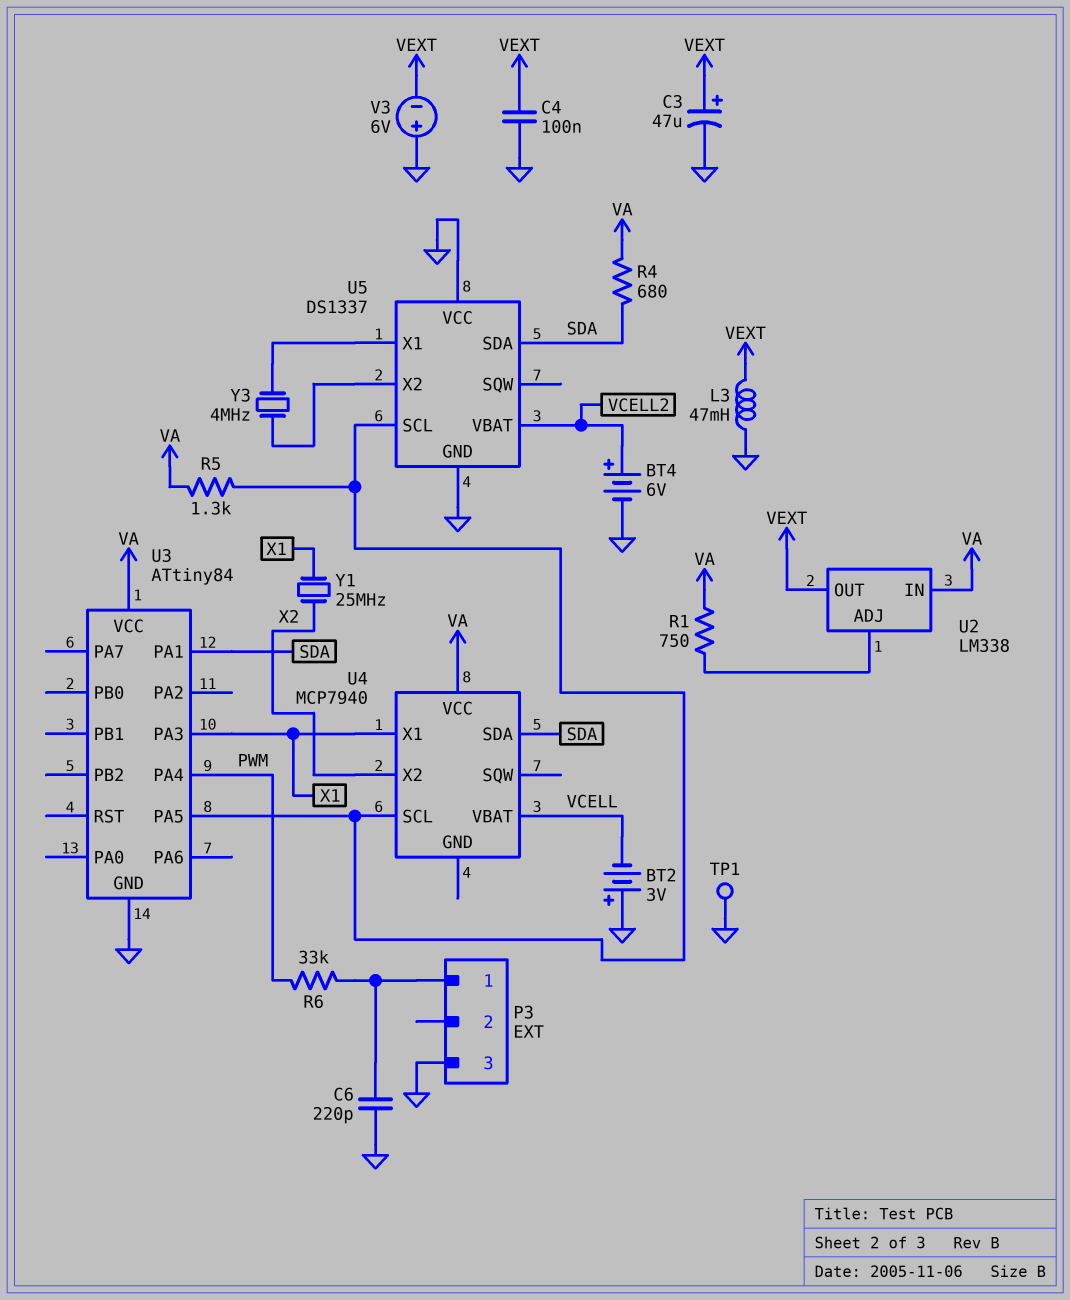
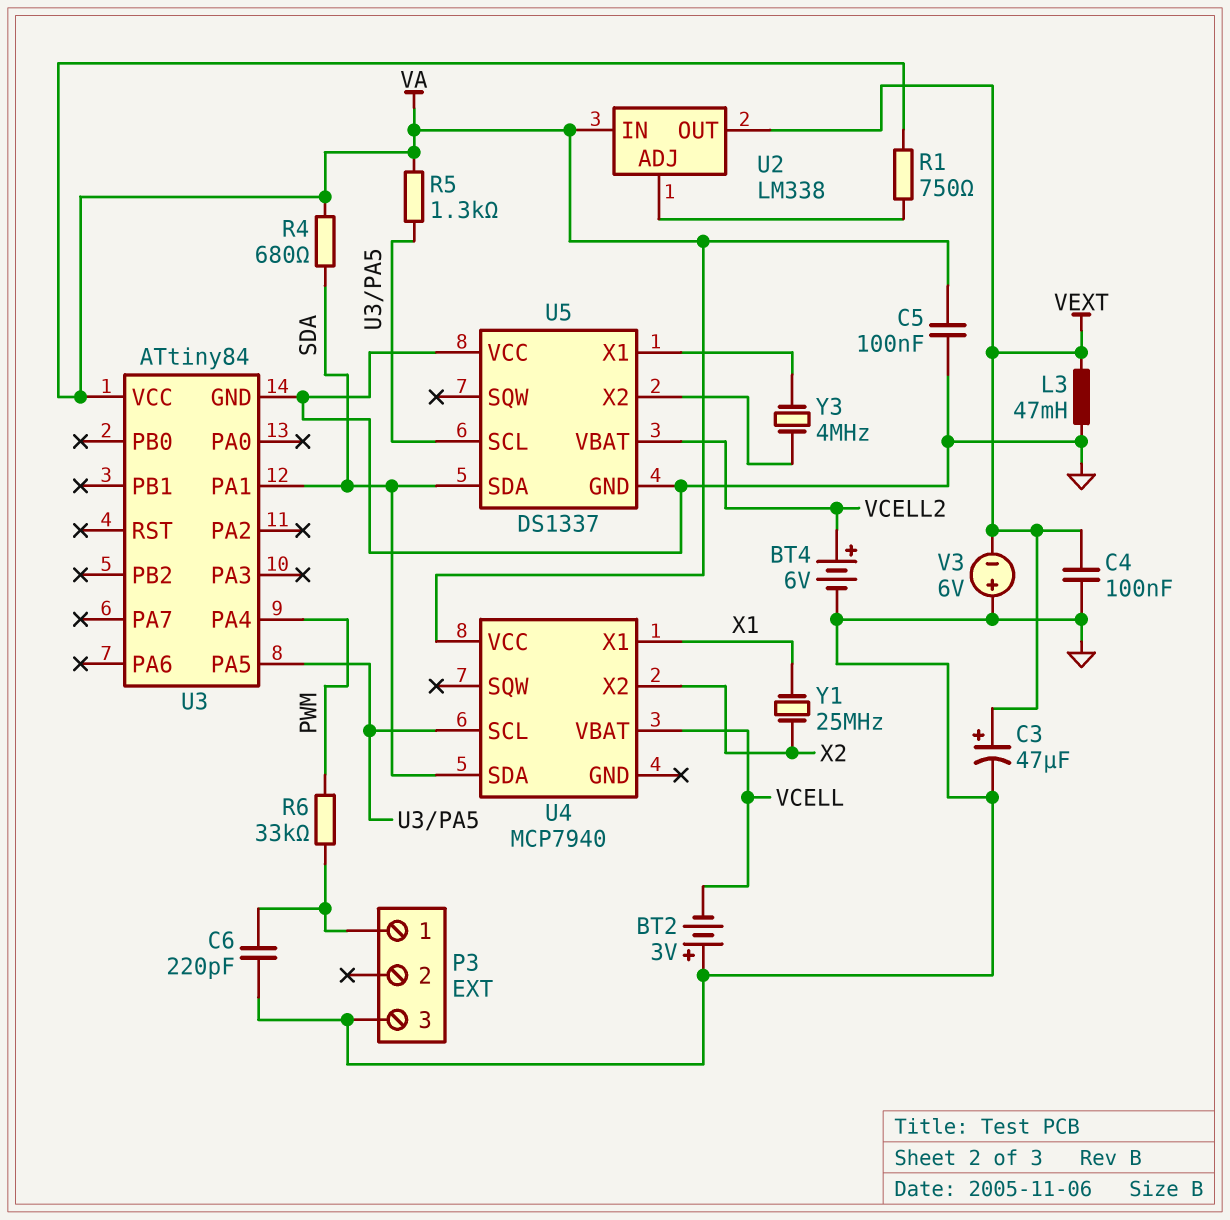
C5: none -> 100nF (GND, VA)
TP1: test point (GND) -> none
U3 pin PA3: X1 -> none

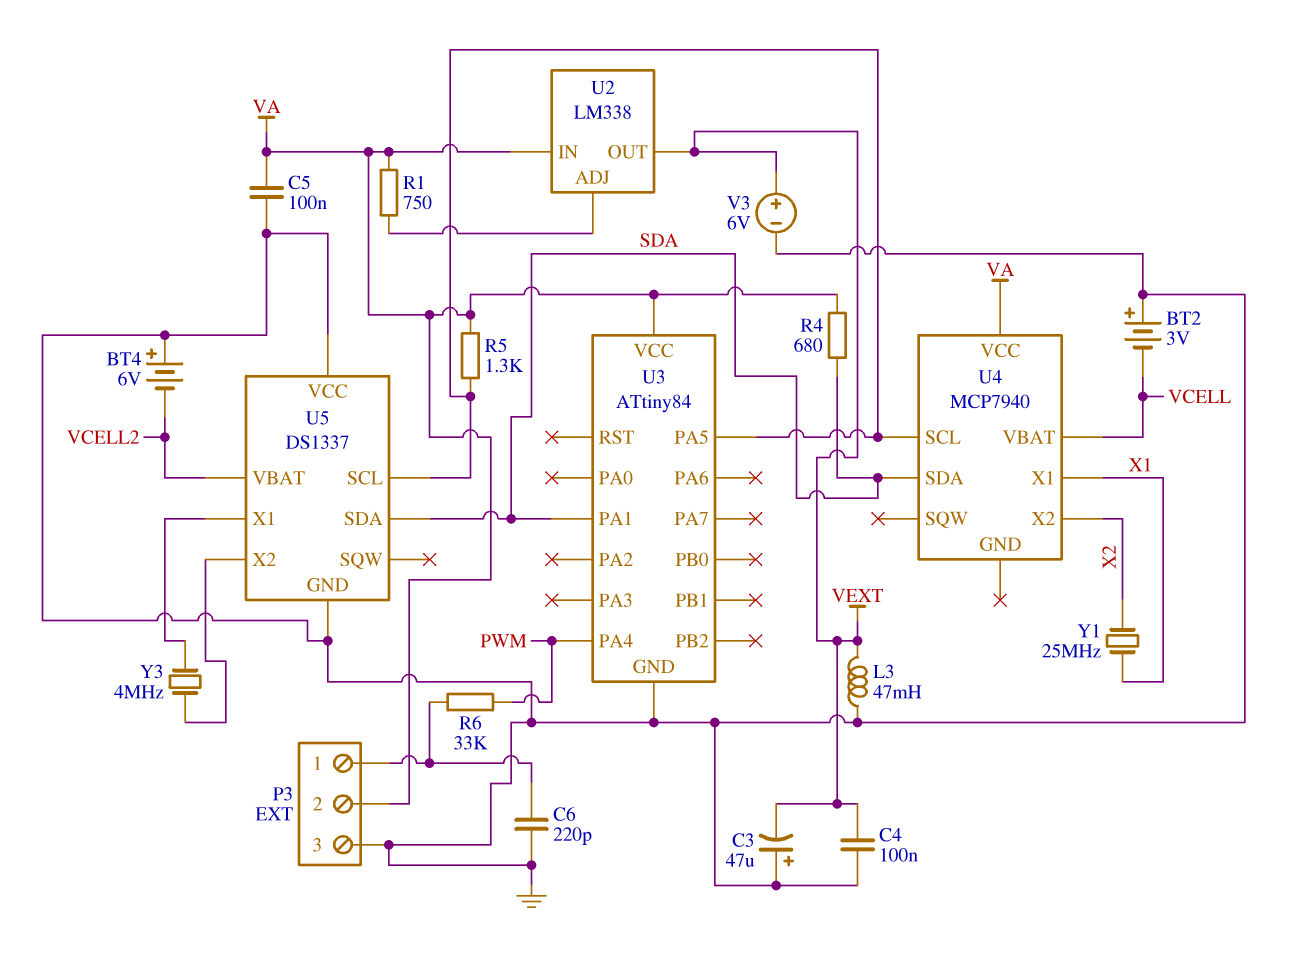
BT4: 6V (plus VCELL2, minus GND) -> 6V (plus GND, minus VCELL2)
C3: 47uF (plus VEXT, minus GND) -> 47uF (plus GND, minus VEXT)
P3 pin 2: none -> VA
V3: 6V (plus GND, minus VEXT) -> 6V (plus VEXT, minus GND)

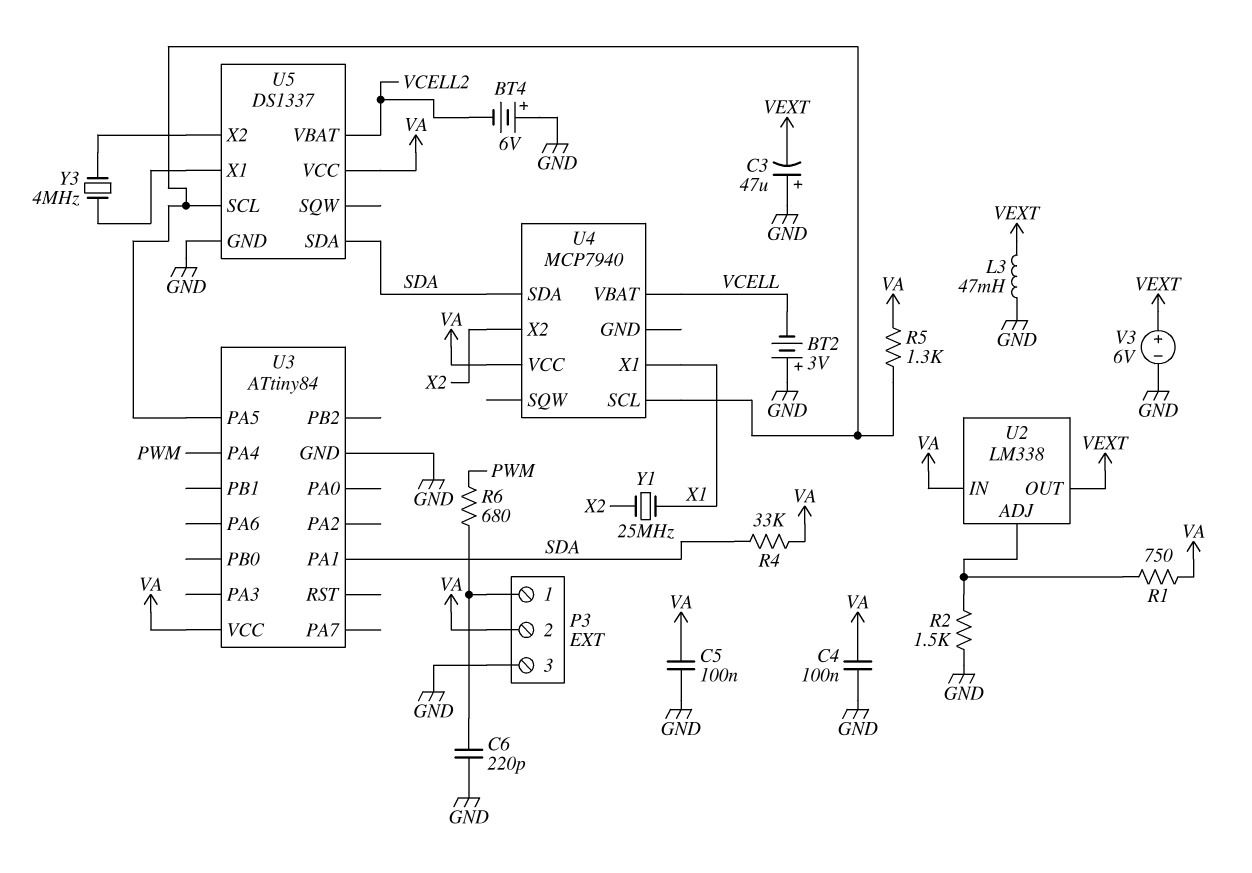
C4: 100nF (GND, VEXT) -> 100nF (GND, VA)
R2: none -> 1.5k (GND, U2/ADJ)
R4: 680 (SDA, VA) -> 33k (SDA, VA)
R6: 33k (P3/1, PWM) -> 680 (P3/1, PWM)
U5 pin VCC: GND -> VA

